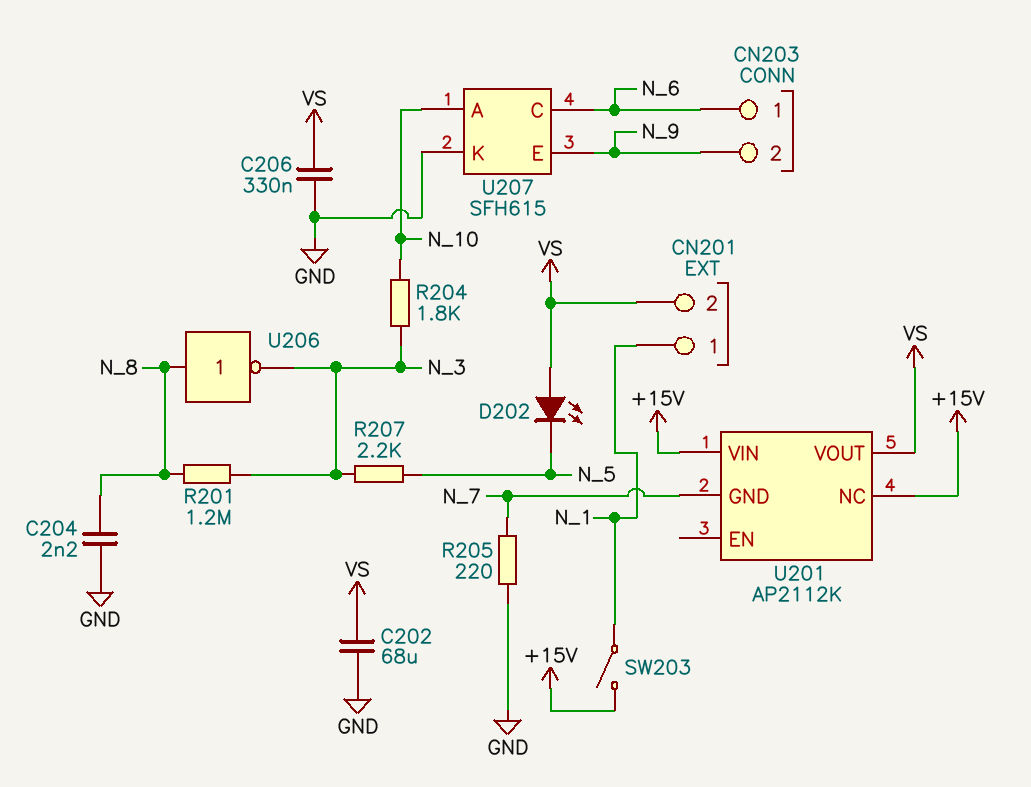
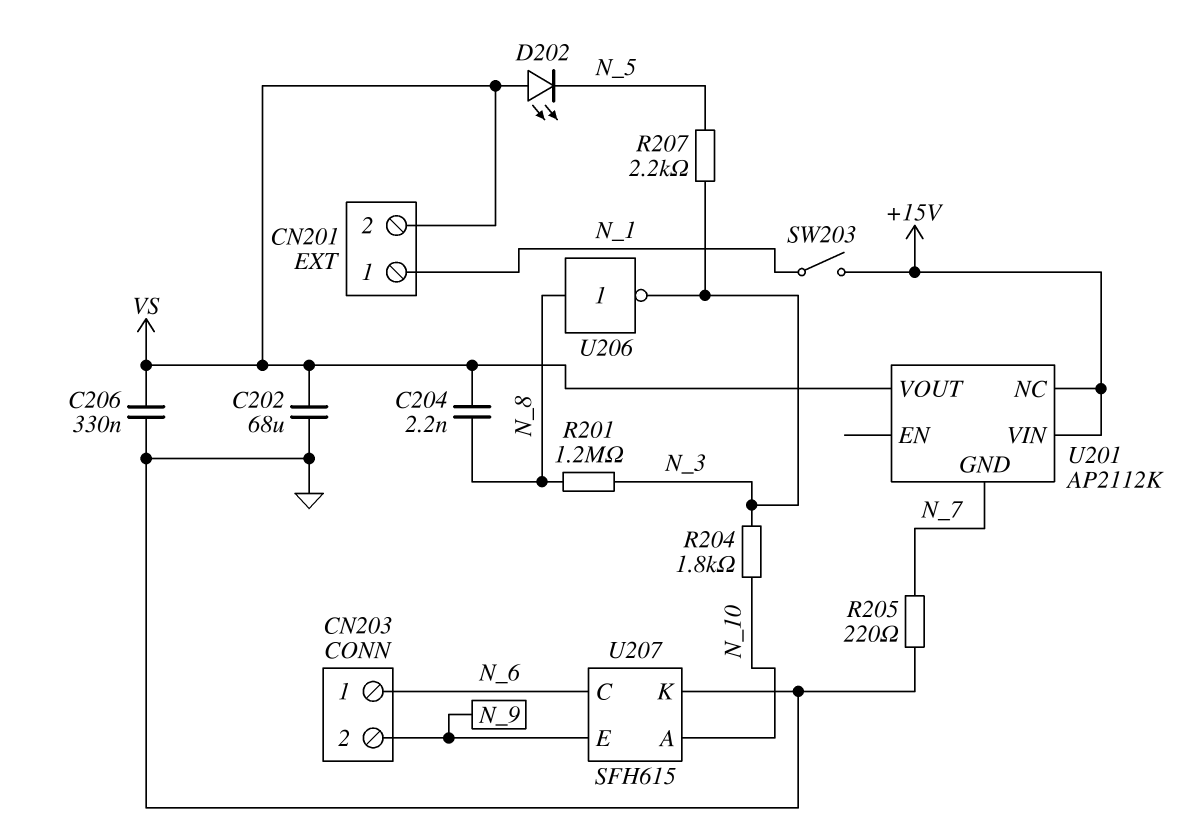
C204: 2.2nF (GND, N_8) -> 2.2nF (N_8, VS)

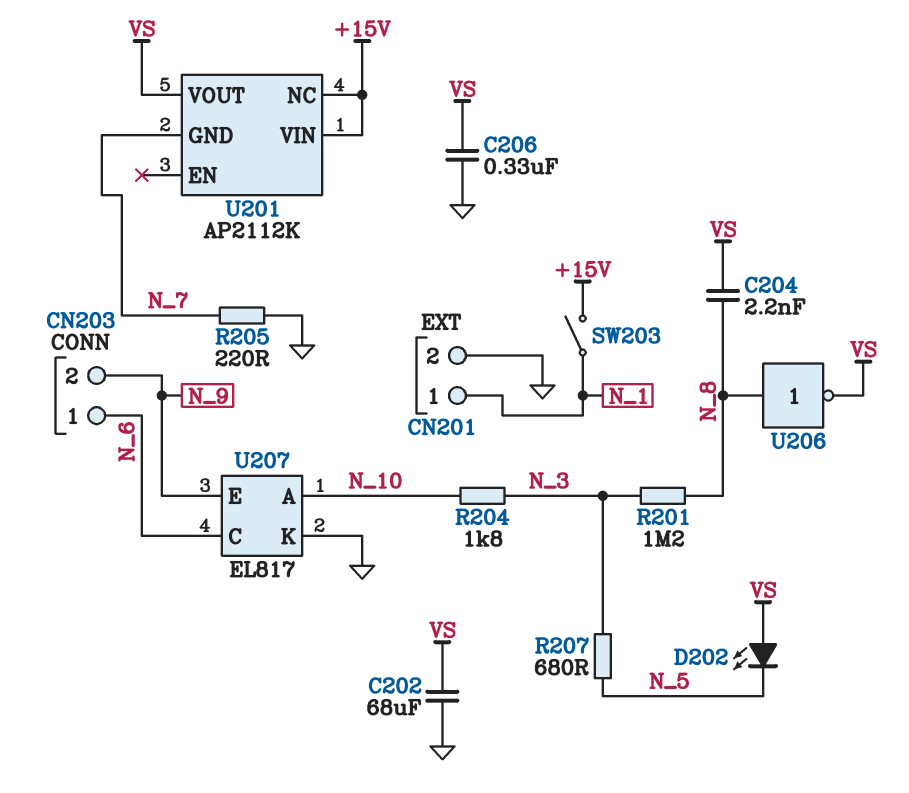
CN201 pin 2: VS -> GND
R207: 2.2k (N_3, N_5) -> 680 (N_3, N_5)
U206: NOT (in N_8, out N_3) -> NOT (in N_8, out VS)
U207: SFH615 -> EL817

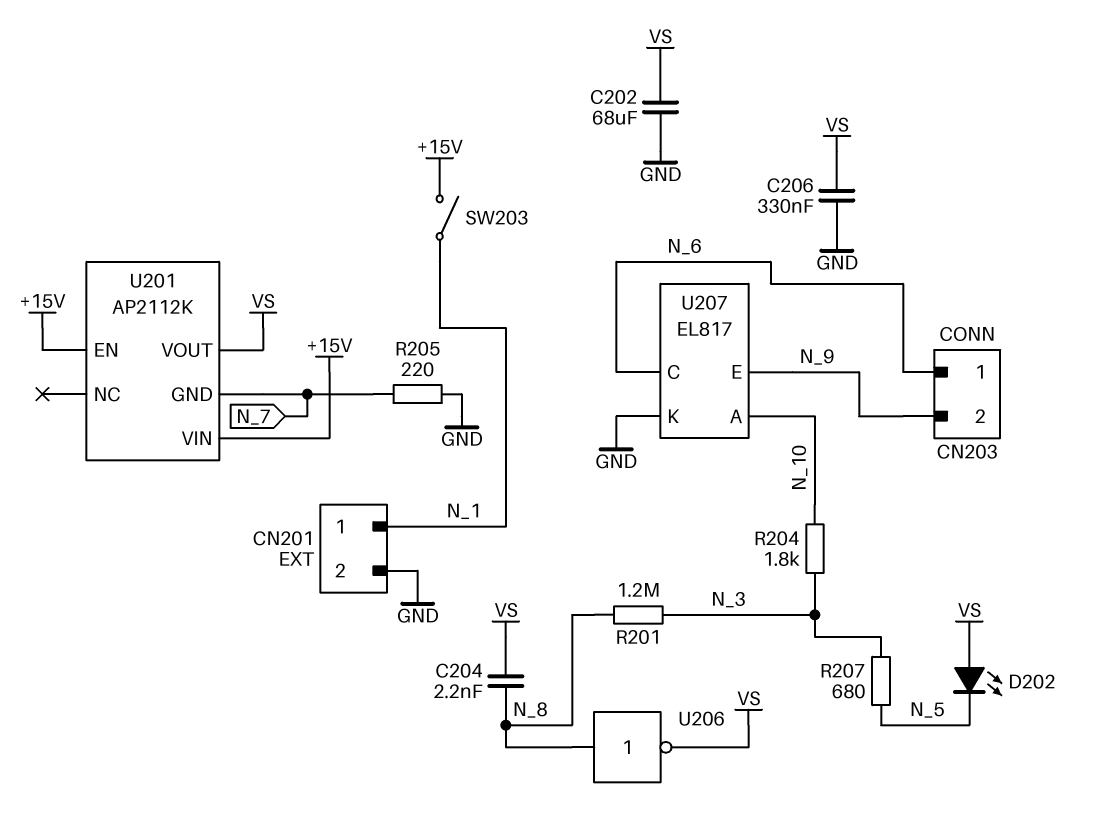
U201 pin EN: none -> +15V
U201 pin NC: +15V -> none

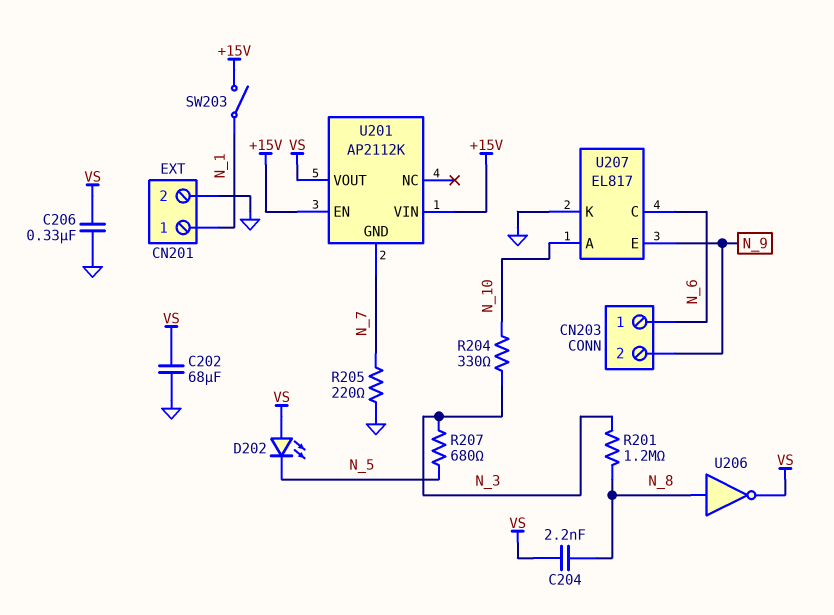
R204: 1.8k (N_3, N_10) -> 330 (N_3, N_10)

